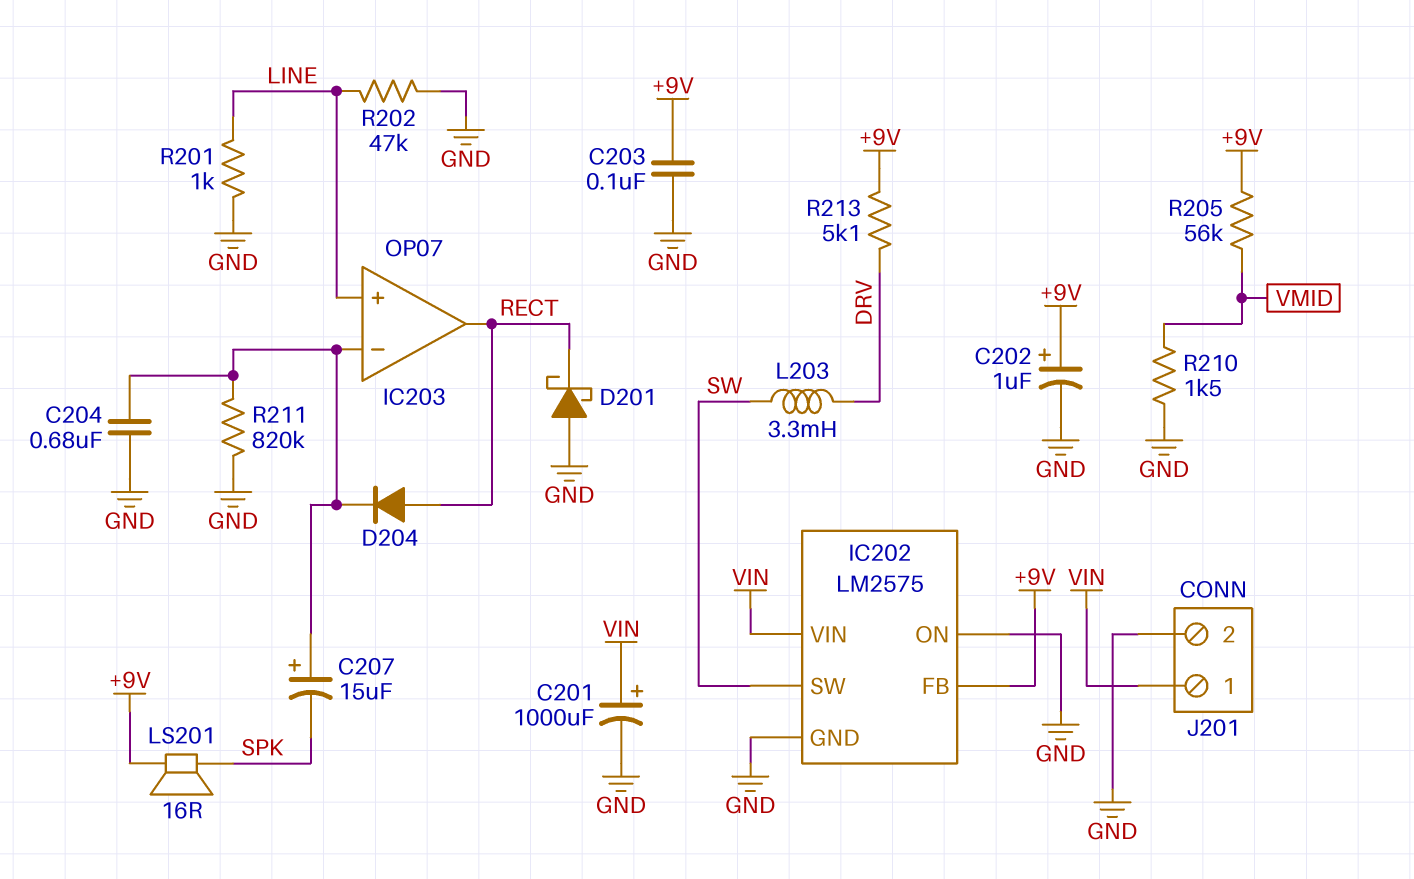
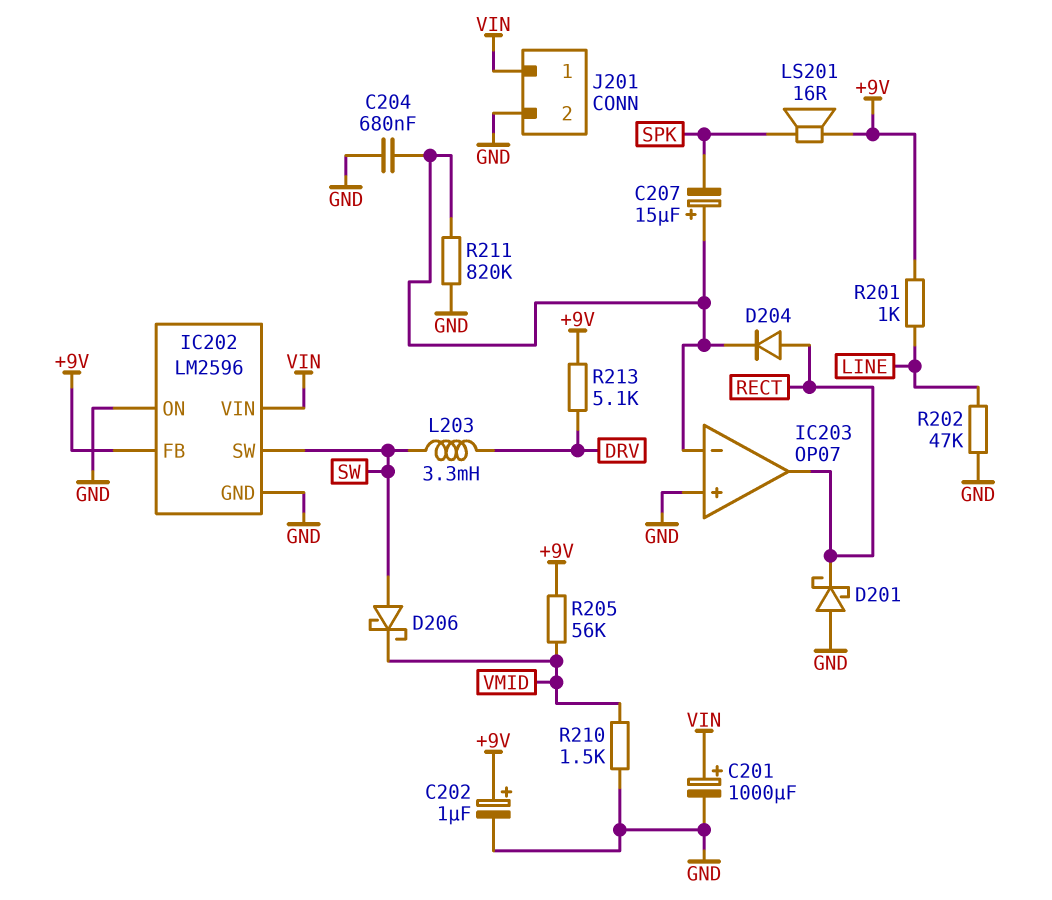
C203: 100nF (+9V, GND) -> none
D206: none -> schottky (A SW, K VMID)
IC202: LM2575 -> LM2596
IC203 pin in+: LINE -> GND
R201: 1k (GND, LINE) -> 1k (+9V, LINE)

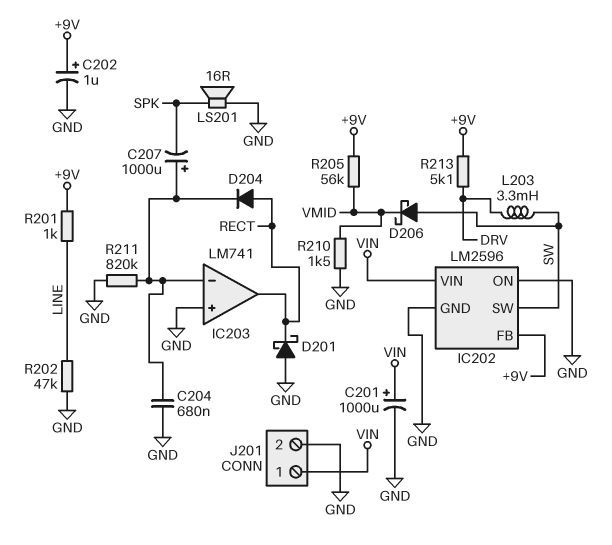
C207: 15uF (plus IC203/in-, minus SPK) -> 1000uF (plus IC203/in-, minus SPK)
IC203: OP07 -> LM741
LS201: speaker 16R (+9V, SPK) -> speaker 16R (GND, SPK)

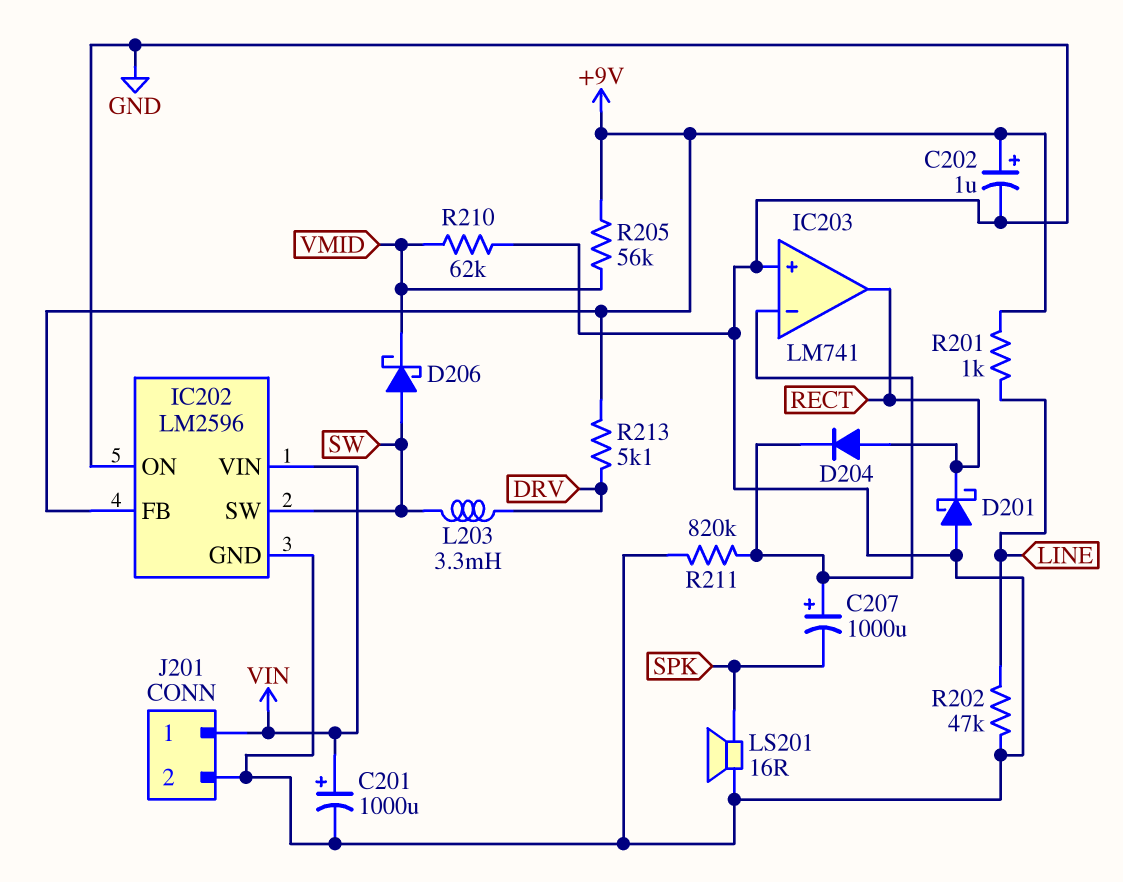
C204: 680nF (GND, IC203/in-) -> none
R210: 1.5k (GND, VMID) -> 62k (GND, VMID)

